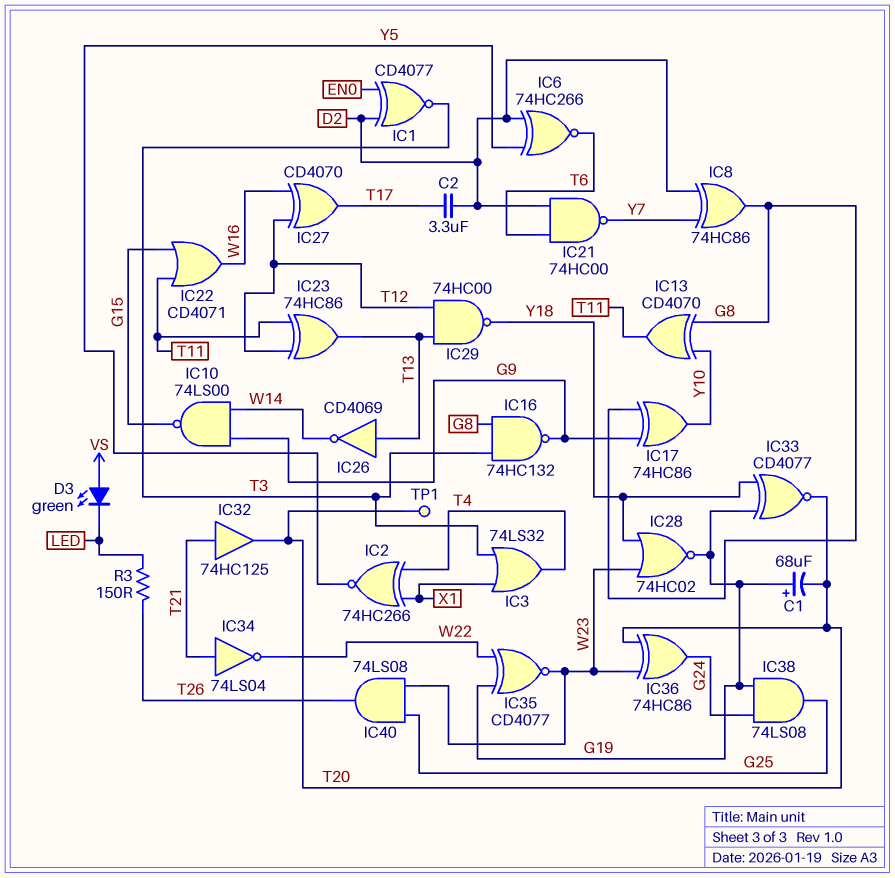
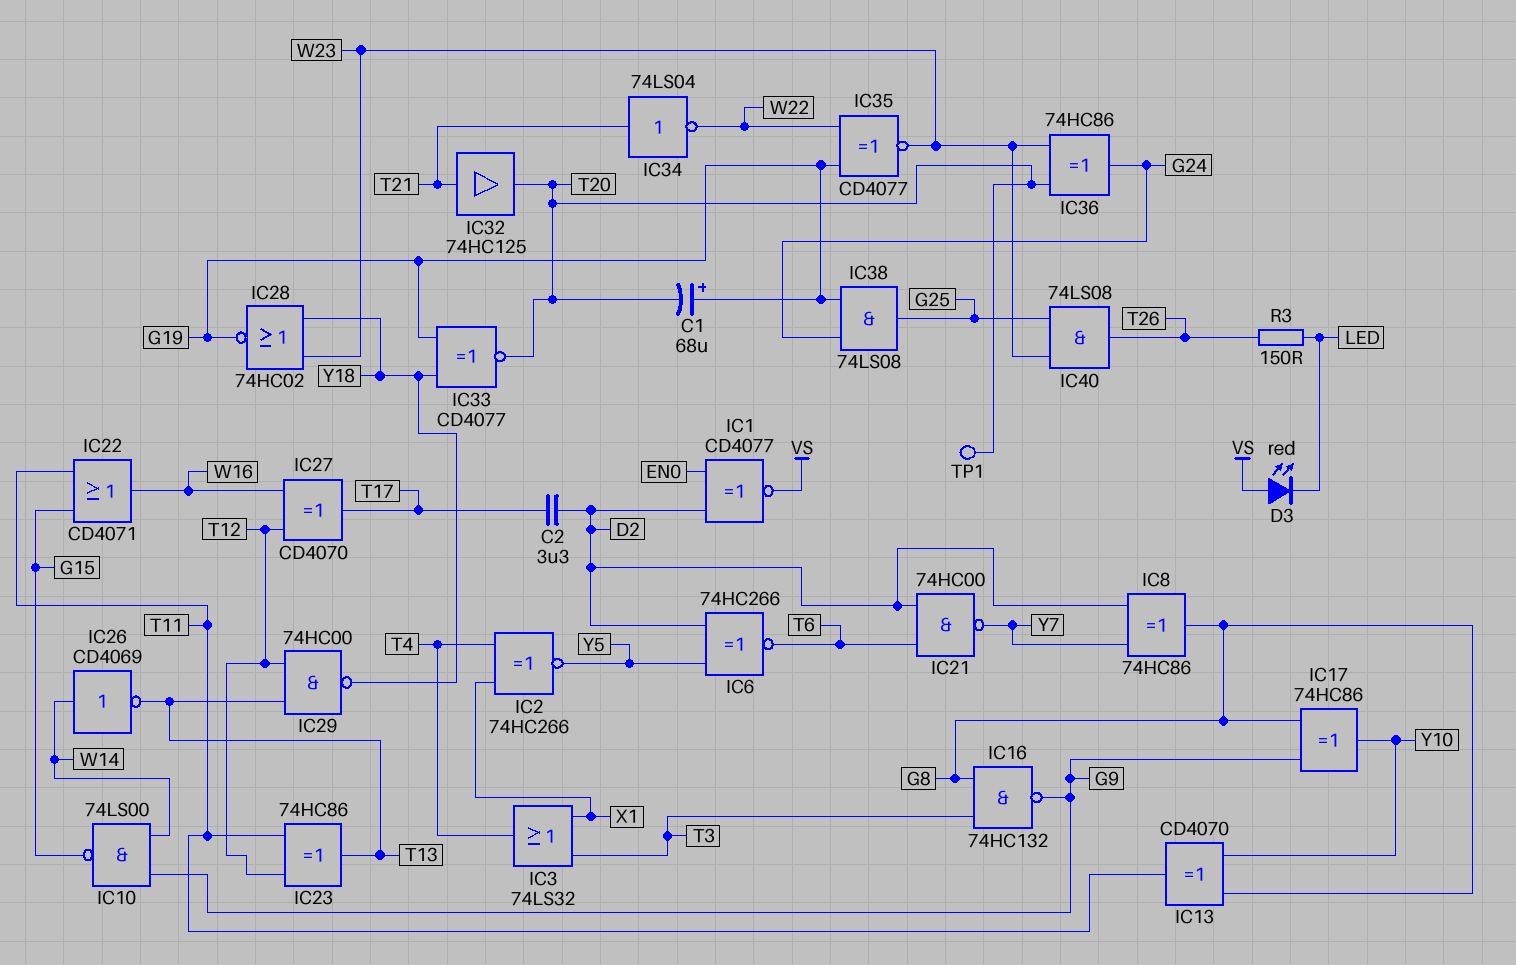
D3: LED green (A VS, K LED) -> LED red (A VS, K LED)
IC1: XNOR CD4077 (in D2, in EN0, out T3) -> XNOR CD4077 (in D2, in EN0, out VS)
IC26: NOT CD4069 (in T13, out W14) -> NOT CD4069 (in W14, out T13)

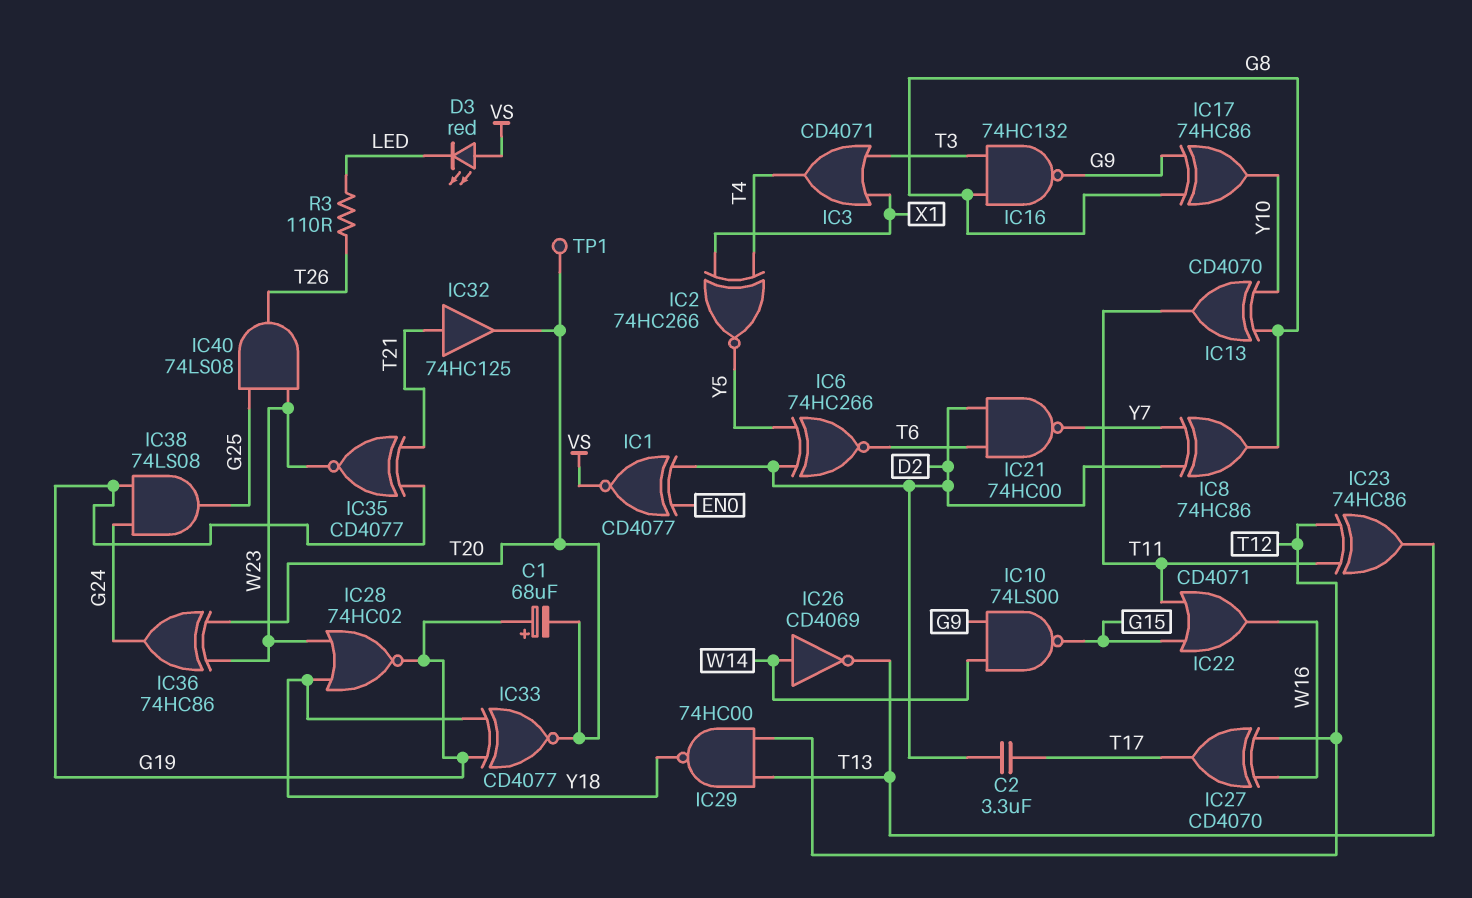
IC3: OR 74LS32 (in T3, in X1, out T4) -> OR CD4071 (in T3, in X1, out T4)
IC34: NOT 74LS04 (in T21, out W22) -> none
IC35: XNOR CD4077 (in G19, in W22, out W23) -> XNOR CD4077 (in G19, in T21, out W23)
R3: 150 (LED, T26) -> 110 (LED, T26)

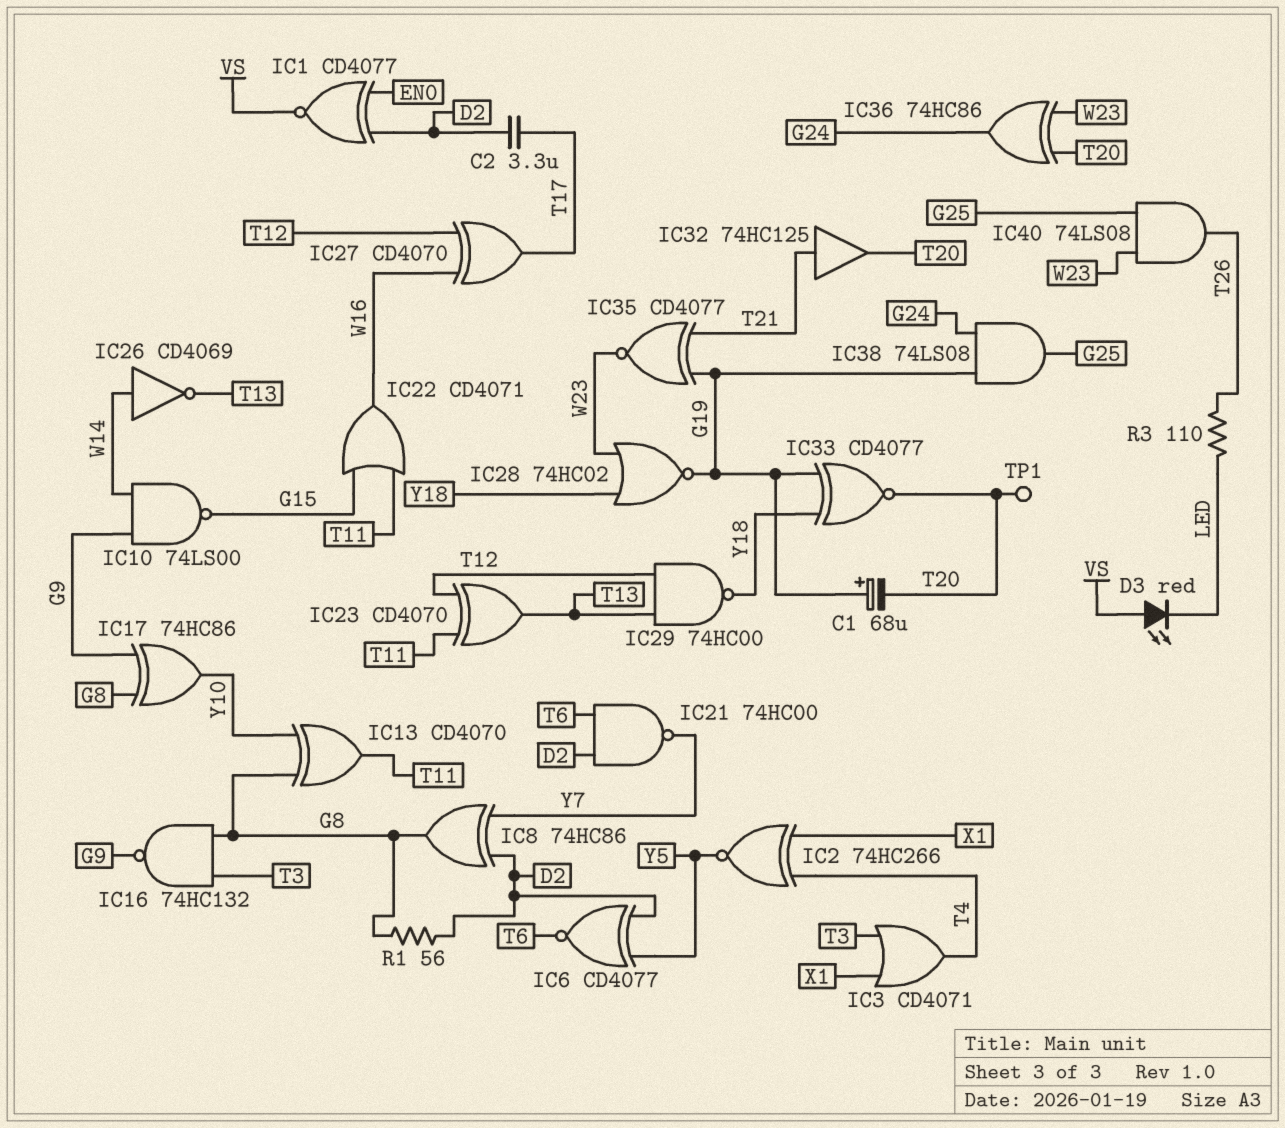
IC6: XNOR 74HC266 (in D2, in Y5, out T6) -> XNOR CD4077 (in D2, in Y5, out T6)
IC23: XOR 74HC86 (in T11, in T12, out T13) -> XOR CD4070 (in T11, in T12, out T13)
R1: none -> 56 (D2, G8)

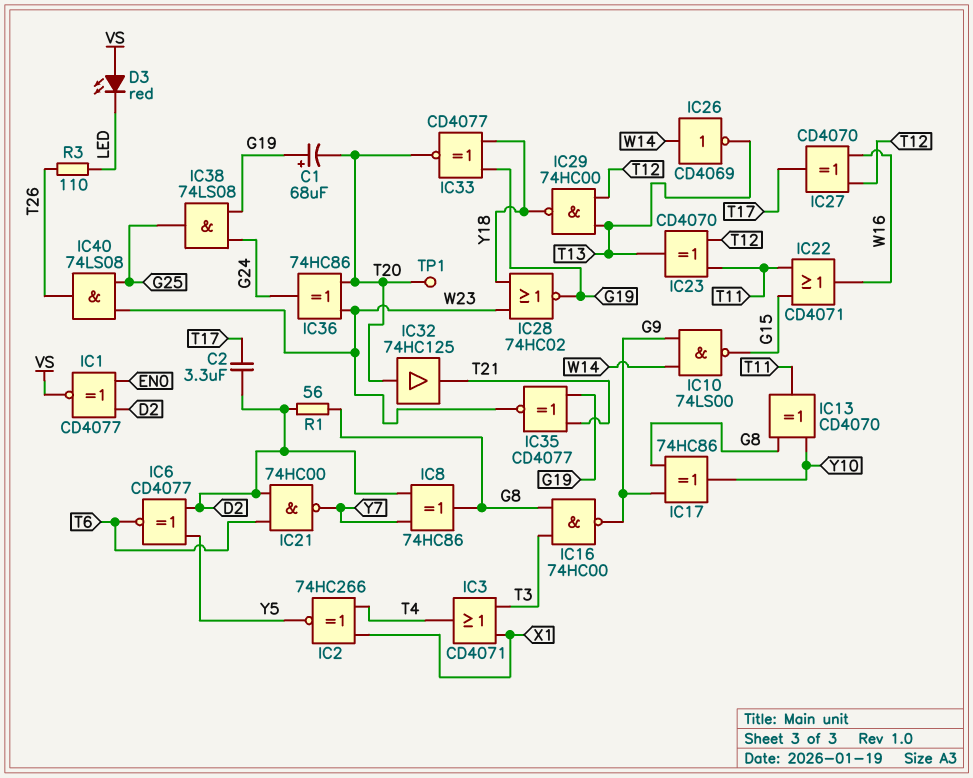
IC16: NAND 74HC132 (in G8, in T3, out G9) -> NAND 74HC00 (in G8, in T3, out G9)
IC32: buffer 74HC125 (in T21, out T20) -> buffer 74HC125 (in T20, out T21)

